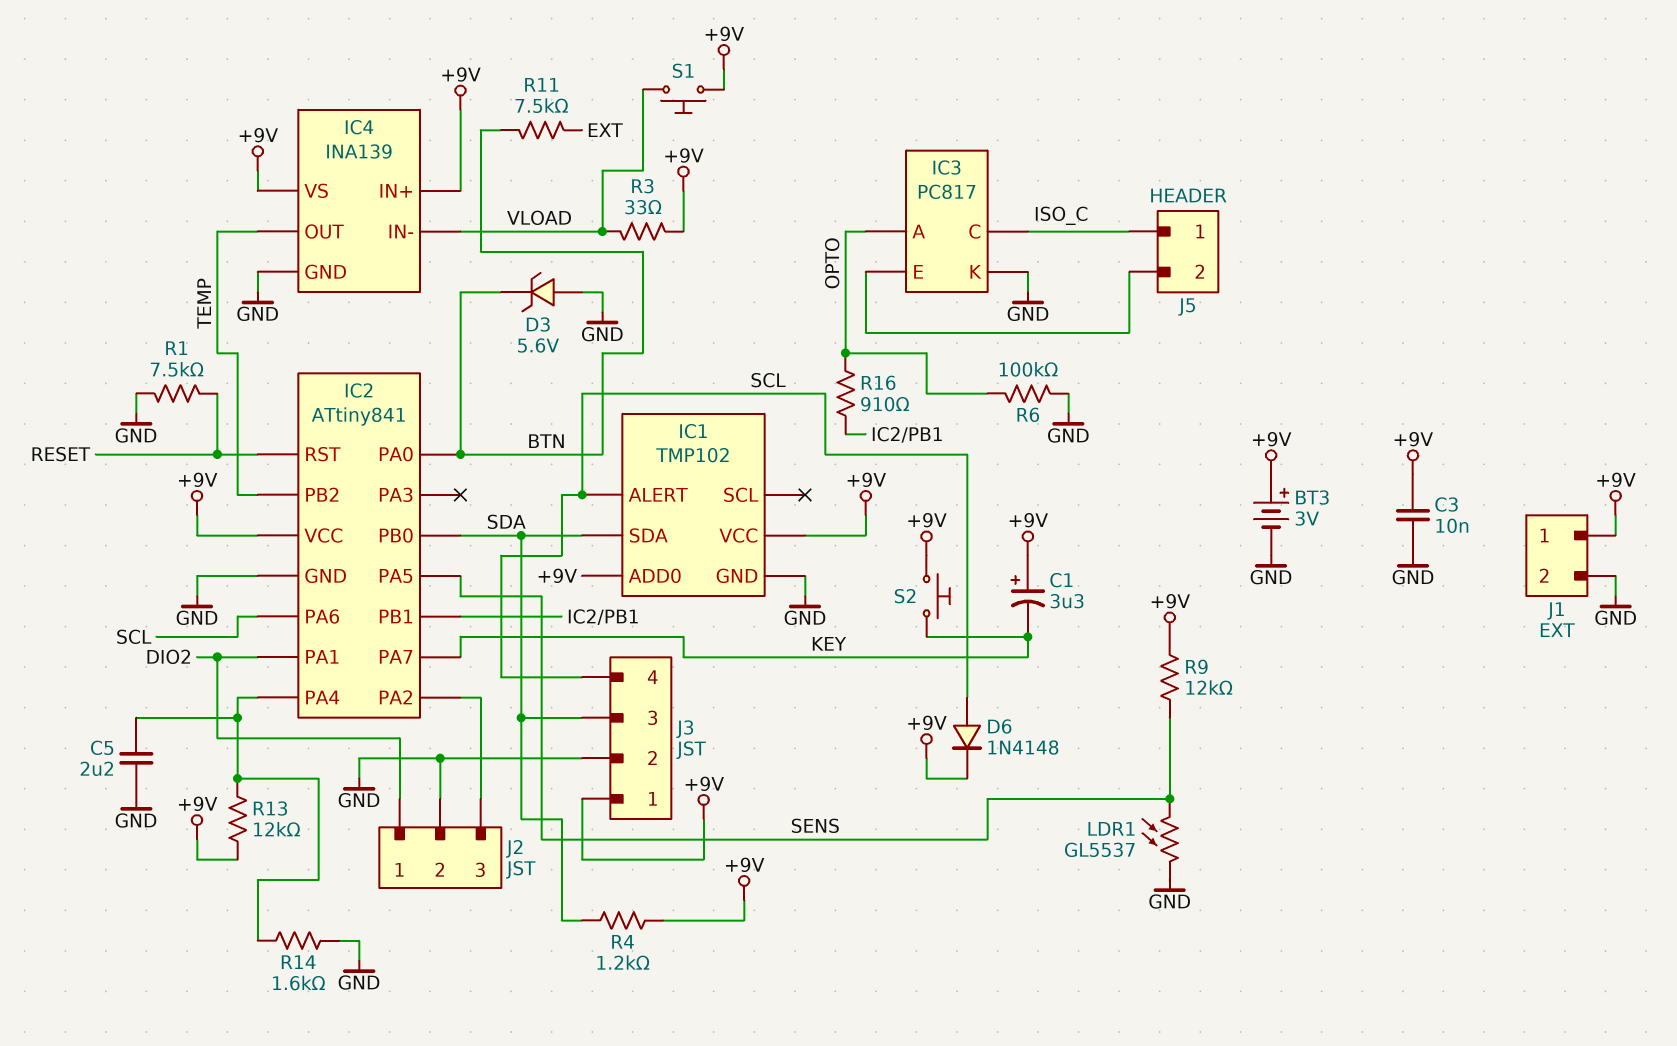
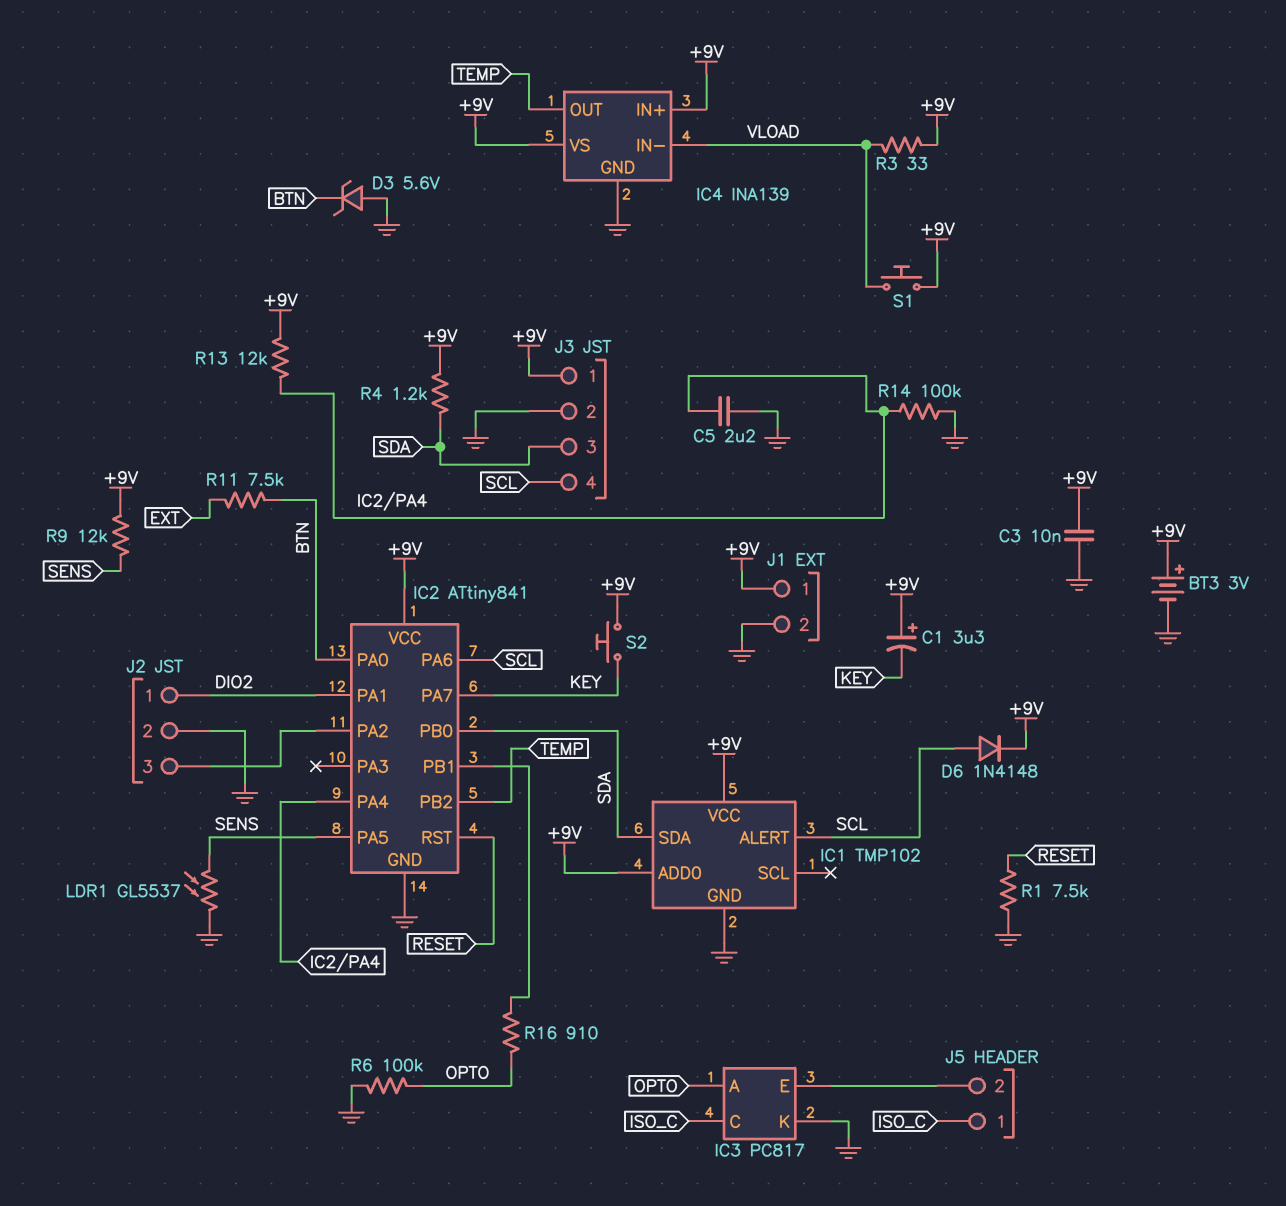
R14: 1.6k (GND, IC2/PA4) -> 100k (GND, IC2/PA4)

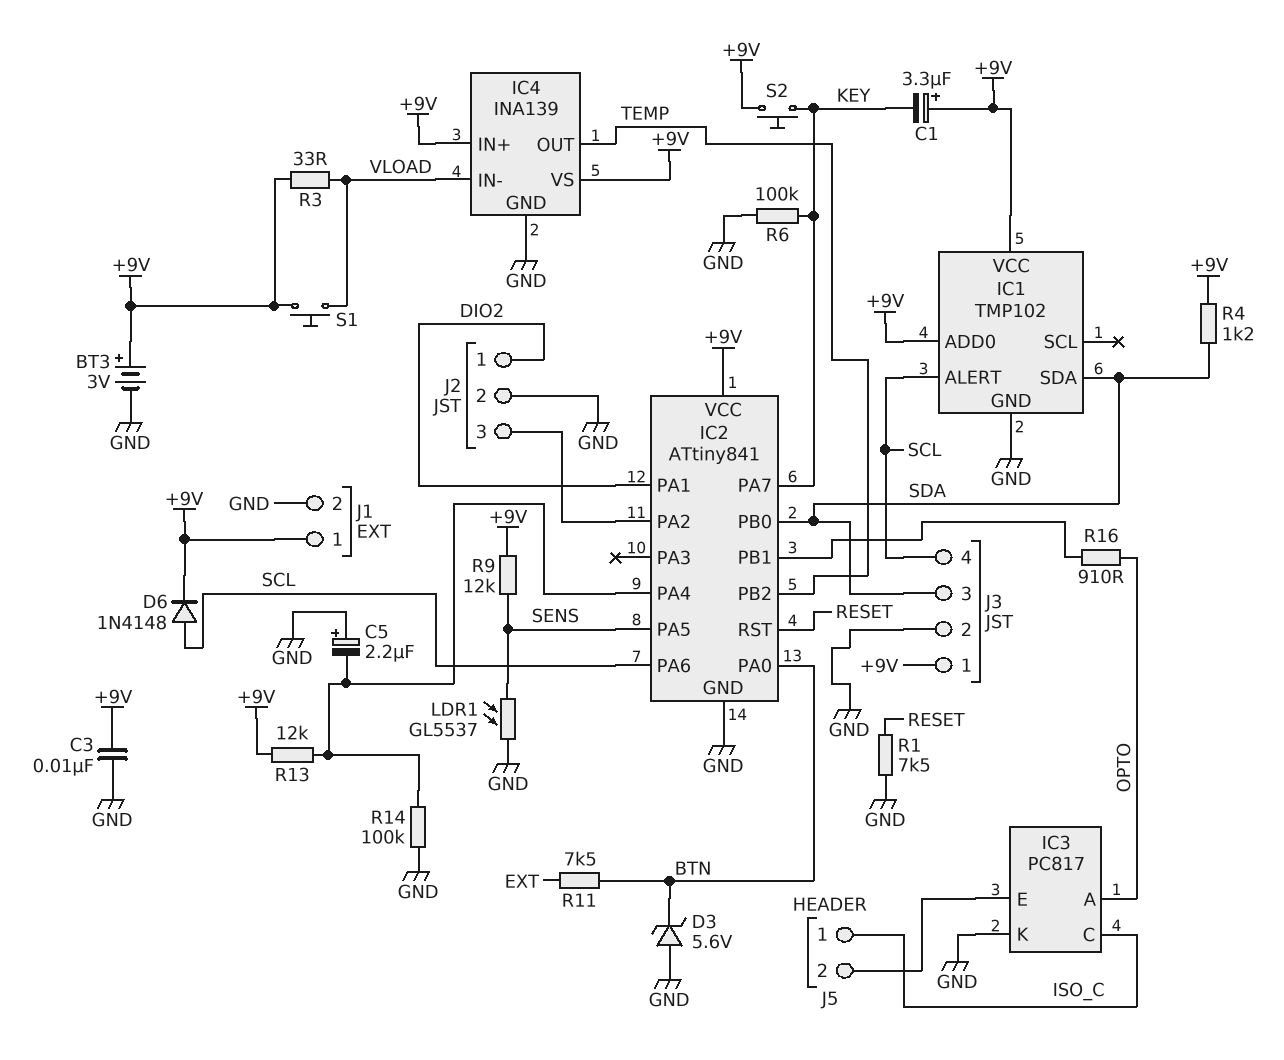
C5: 2.2uF (GND, IC2/PA4) -> 2.2uF (plus GND, minus IC2/PA4)
R6: 100k (GND, OPTO) -> 100k (GND, KEY)

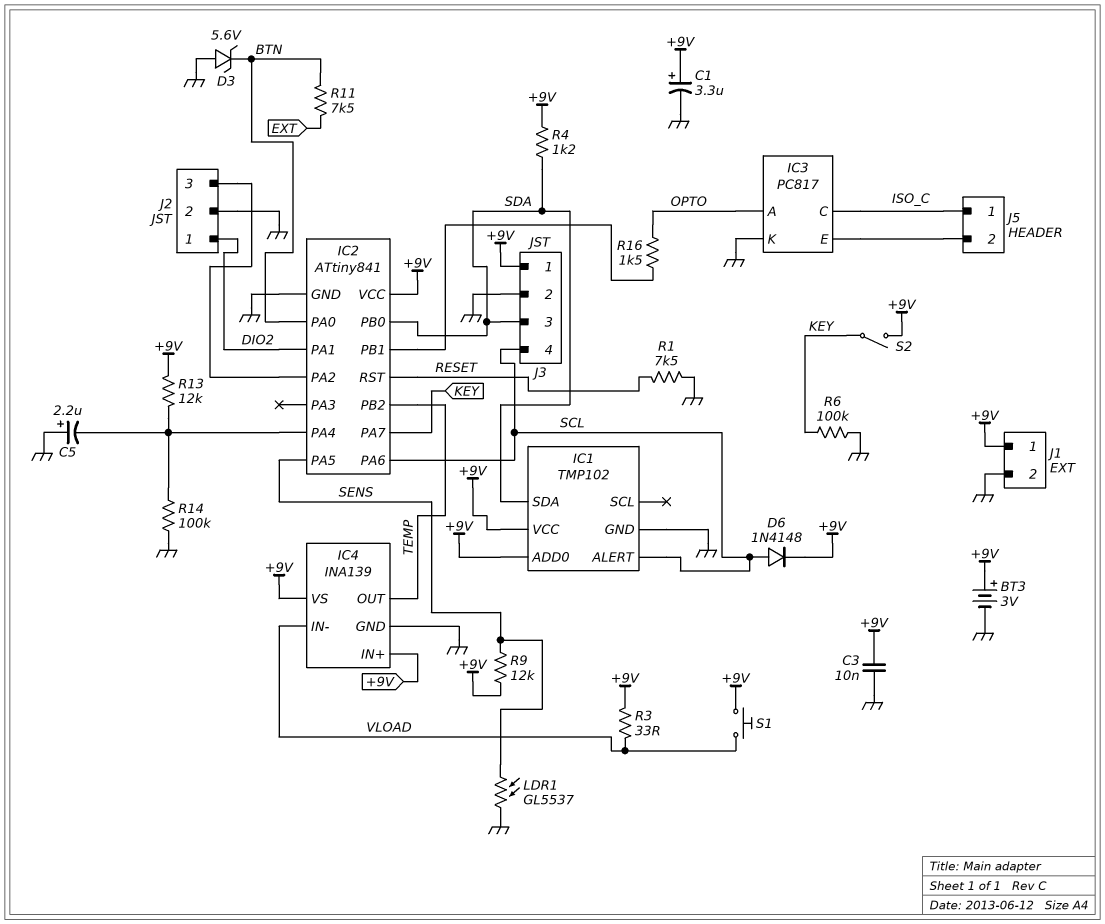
C1: 3.3uF (plus +9V, minus KEY) -> 3.3uF (plus +9V, minus GND)
R16: 910 (IC2/PB1, OPTO) -> 1.5k (IC2/PB1, OPTO)
S2: button (+9V, KEY) -> switch (+9V, KEY)

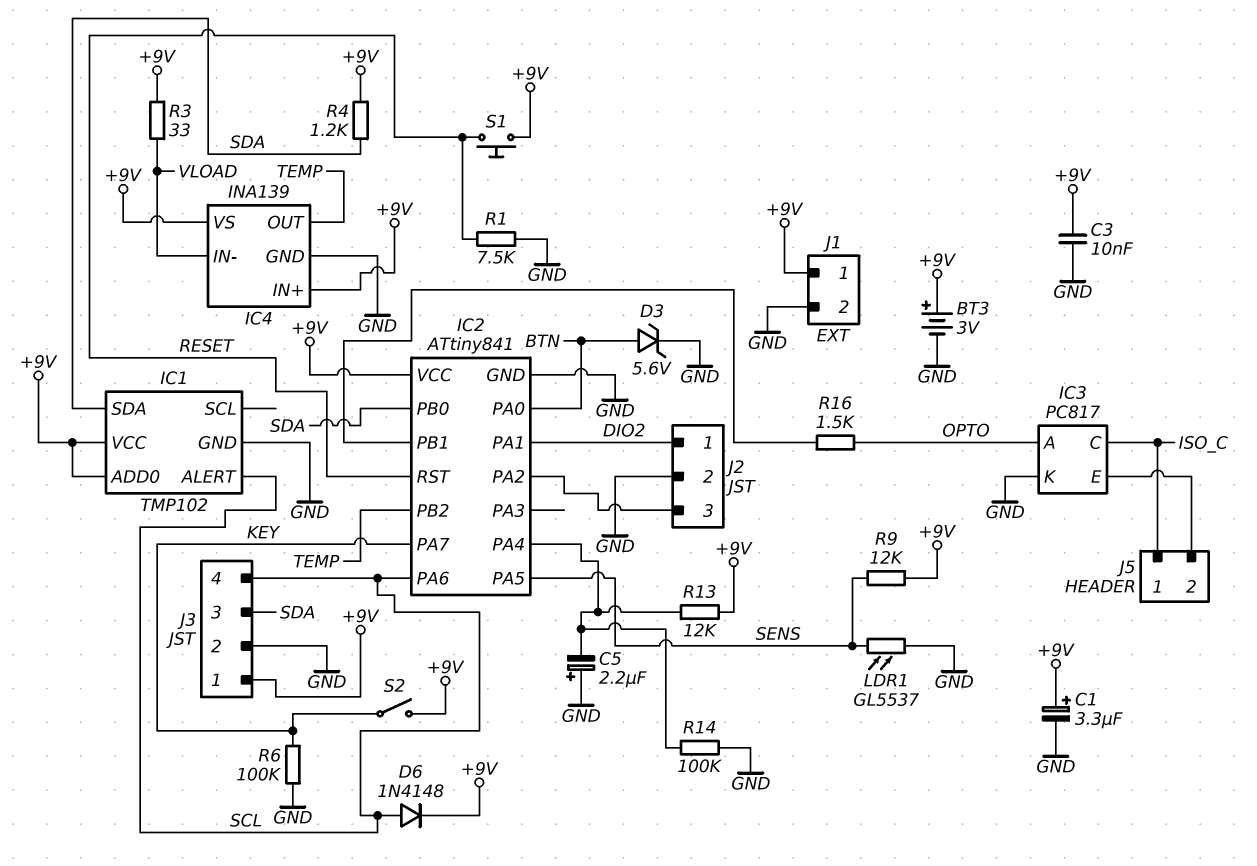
D3: zener 5.6V (A GND, K BTN) -> zener 5.6V (A BTN, K GND)
R11: 7.5k (BTN, EXT) -> none
S1: button (+9V, VLOAD) -> button (+9V, RESET)

